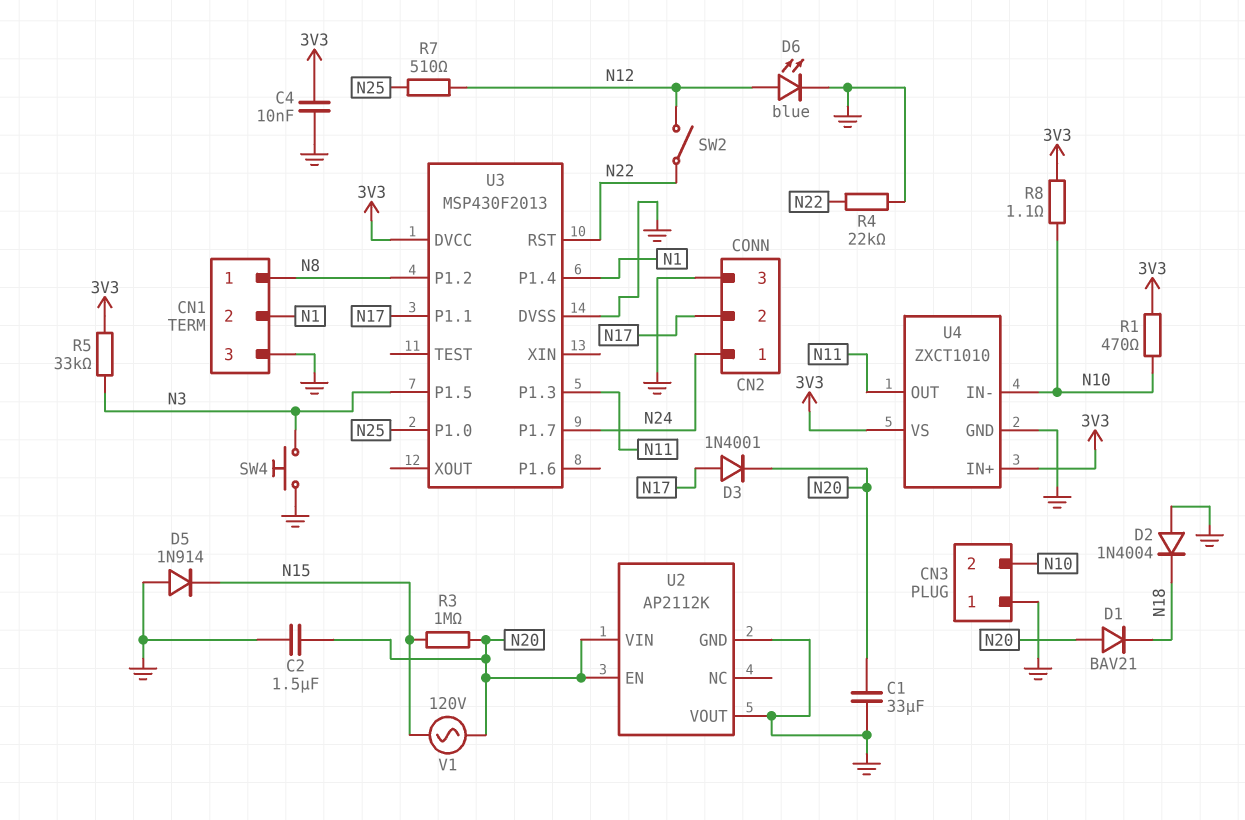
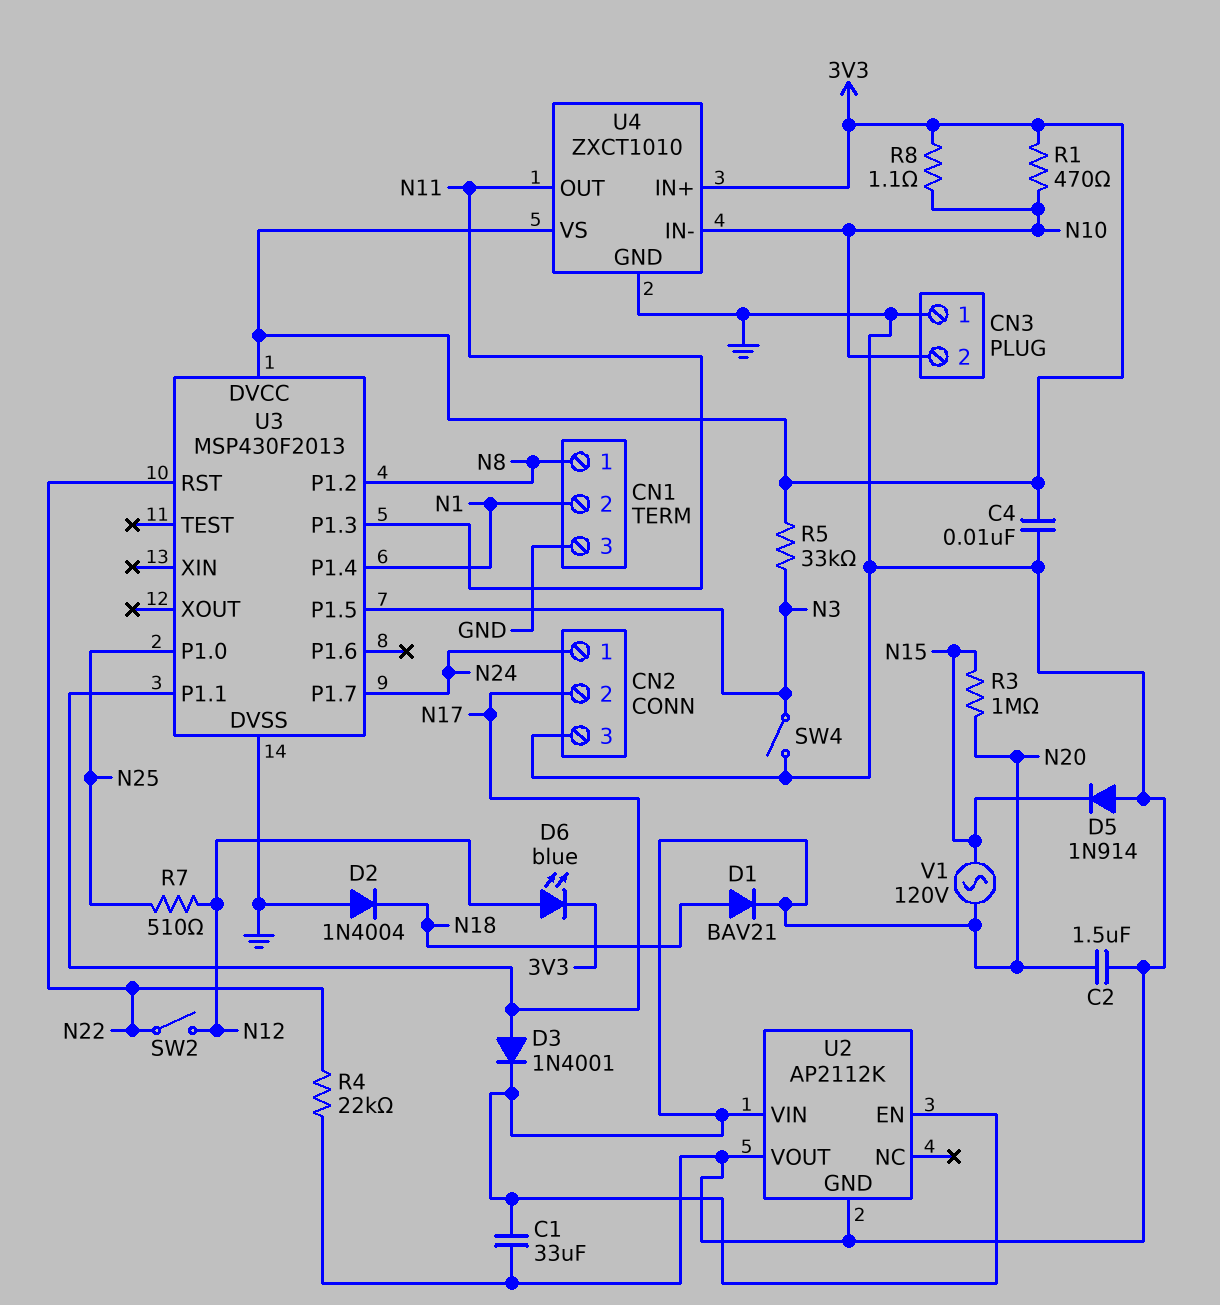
D1: diode BAV21 (A N20, K N18) -> diode BAV21 (A N18, K N20)
D6: LED blue (A N12, K GND) -> LED blue (A N12, K 3V3)
SW4: button (GND, N3) -> switch (GND, N3)

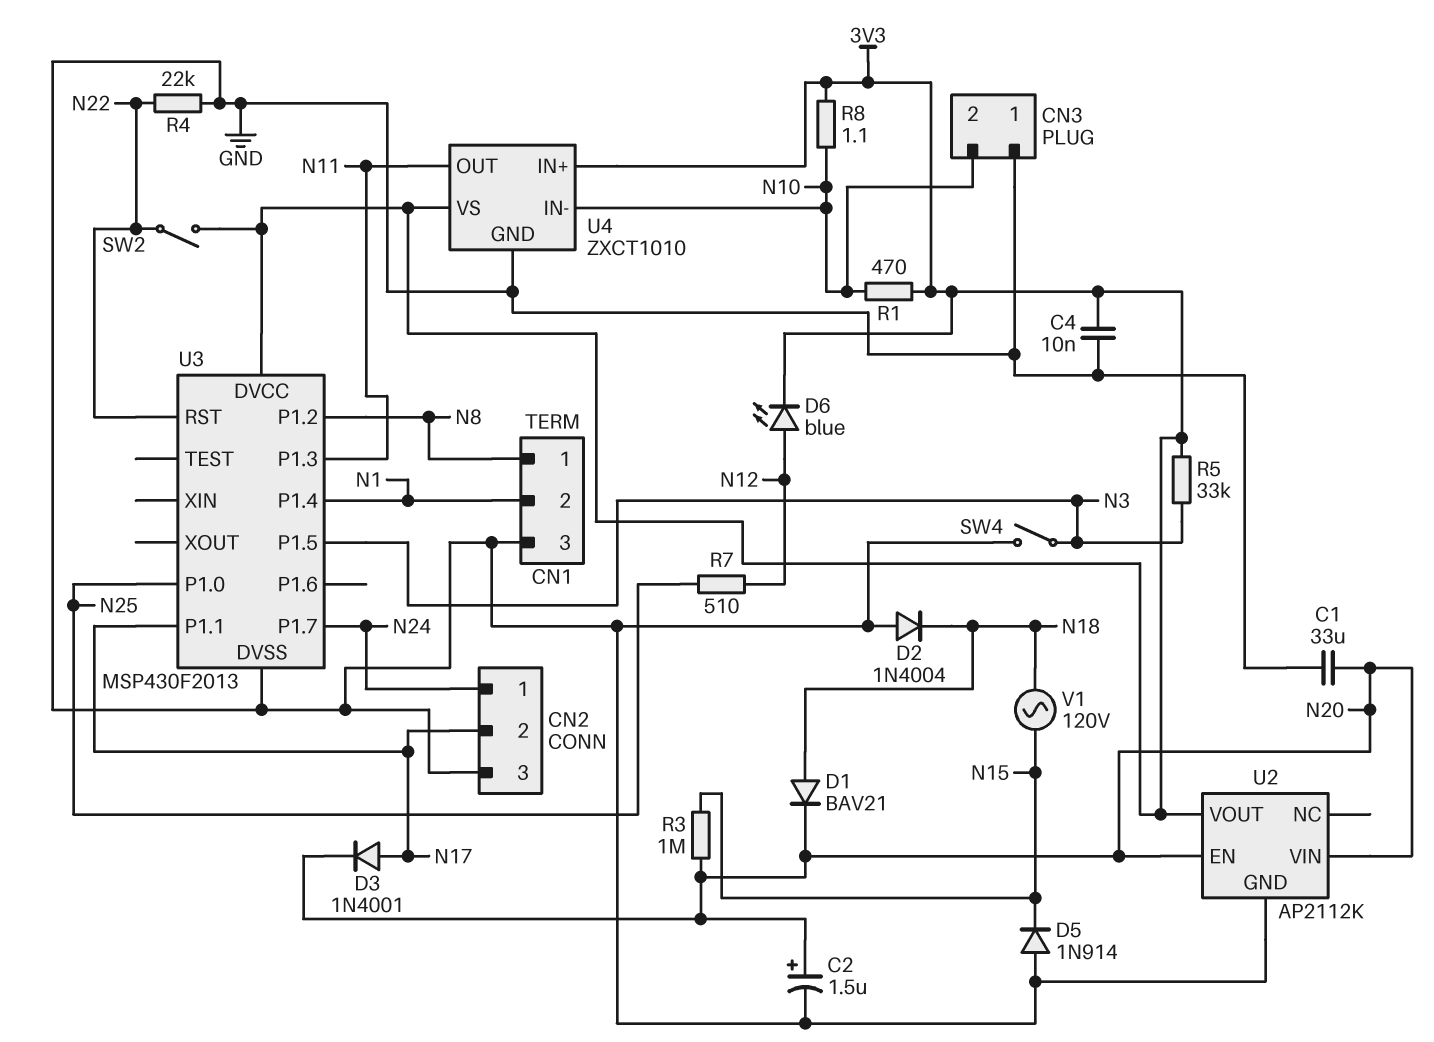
C2: 1.5uF (GND, N20) -> 1.5uF (plus N20, minus GND)
SW2: switch (N12, N22) -> switch (3V3, N22)
U2 pin VOUT: GND -> 3V3
V1: AC 120V (N15, N20) -> AC 120V (N15, N18)

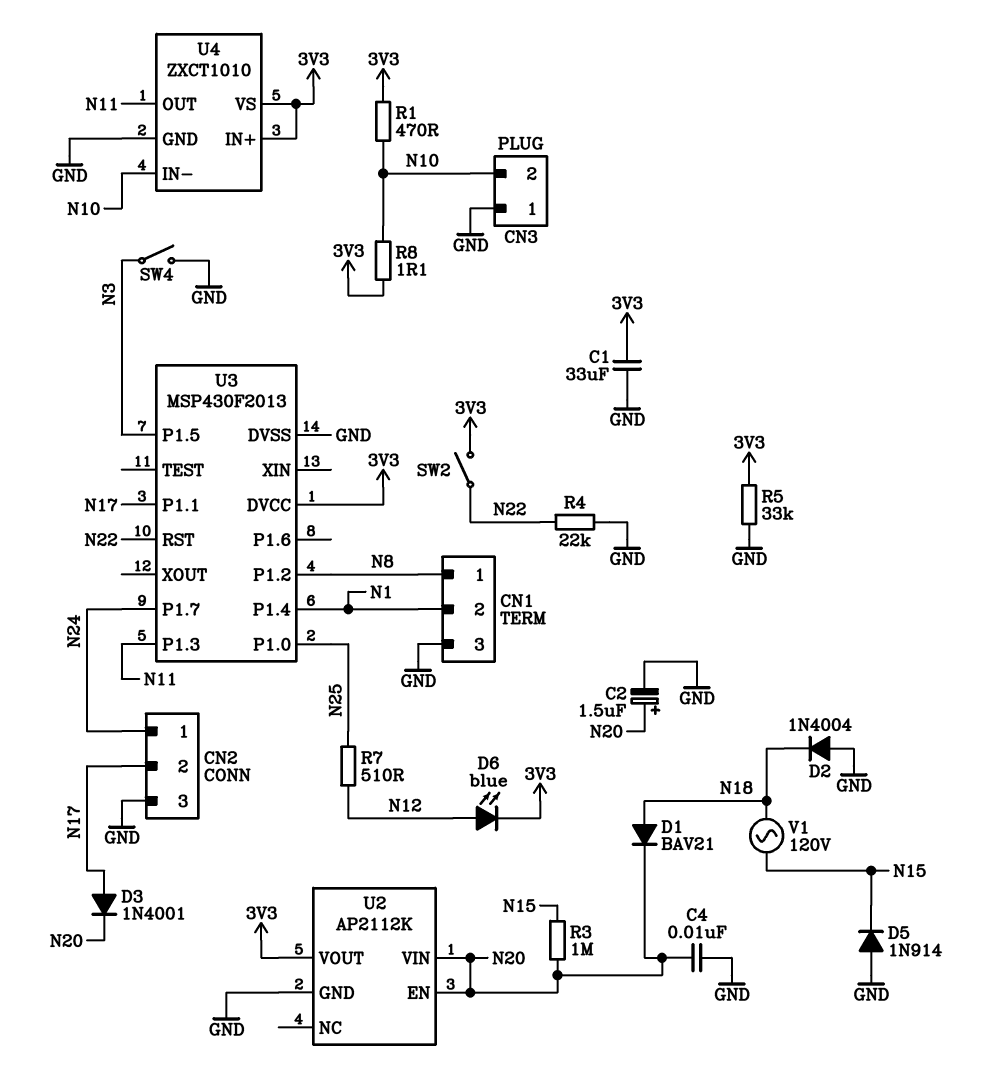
C1: 33uF (GND, N20) -> 33uF (3V3, GND)
C4: 10nF (3V3, GND) -> 10nF (GND, N20)
R5: 33k (3V3, N3) -> 33k (3V3, GND)

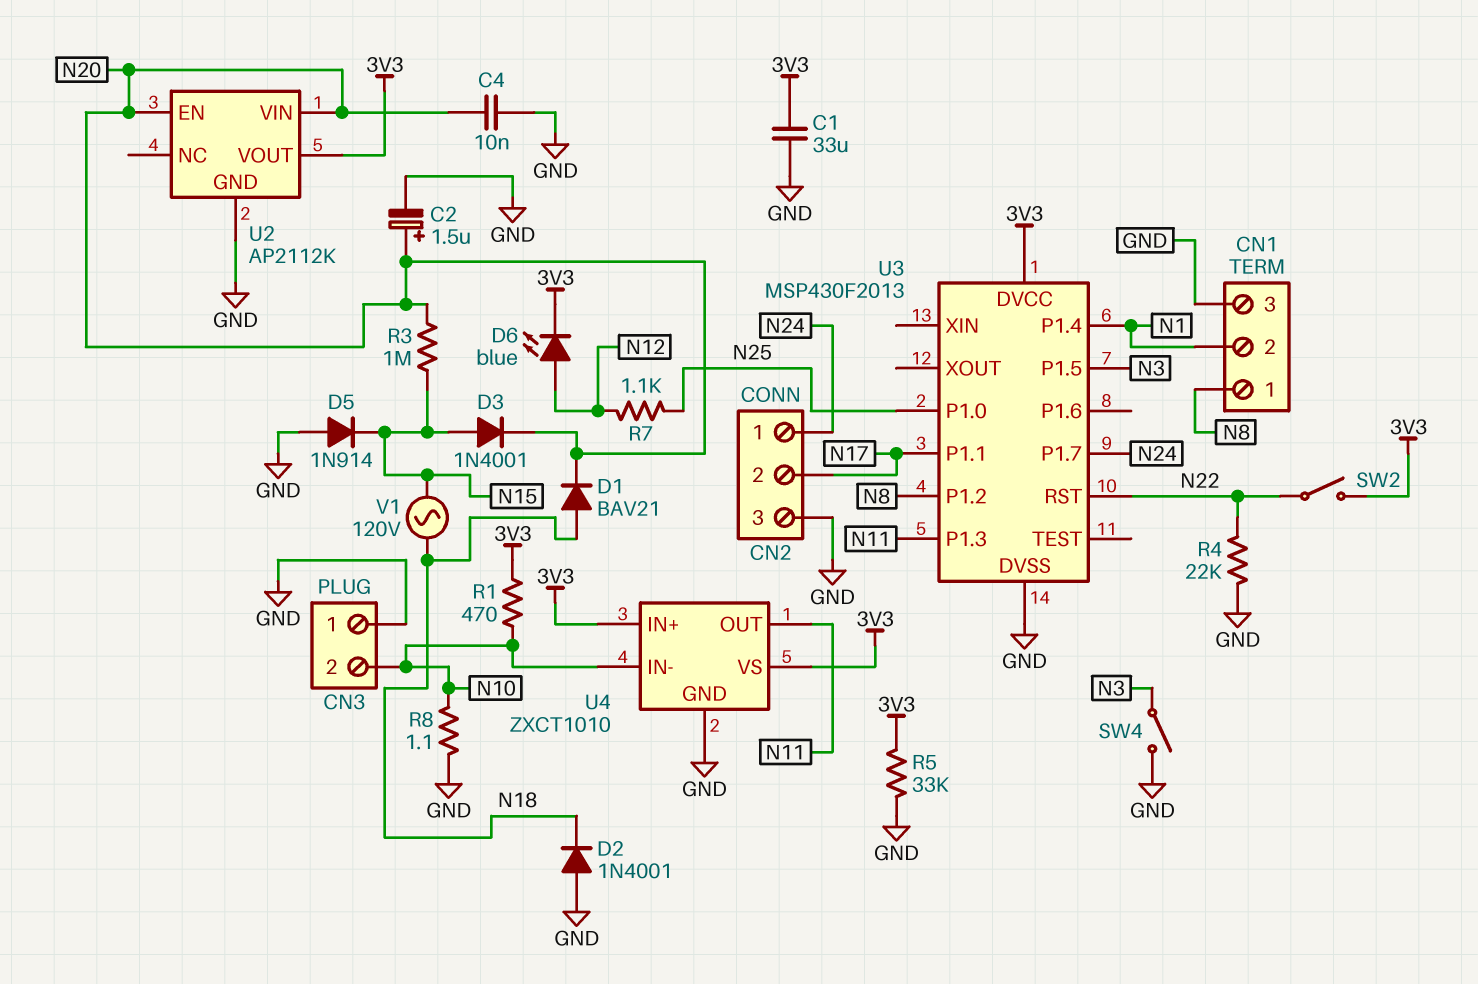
D2: diode 1N4004 (A GND, K N18) -> diode 1N4001 (A GND, K N18)
D3: diode 1N4001 (A N17, K N20) -> diode 1N4001 (A N15, K N20)
R7: 510 (N12, N25) -> 1.1k (N12, N25)
R8: 1.1 (3V3, N10) -> 1.1 (GND, N10)

